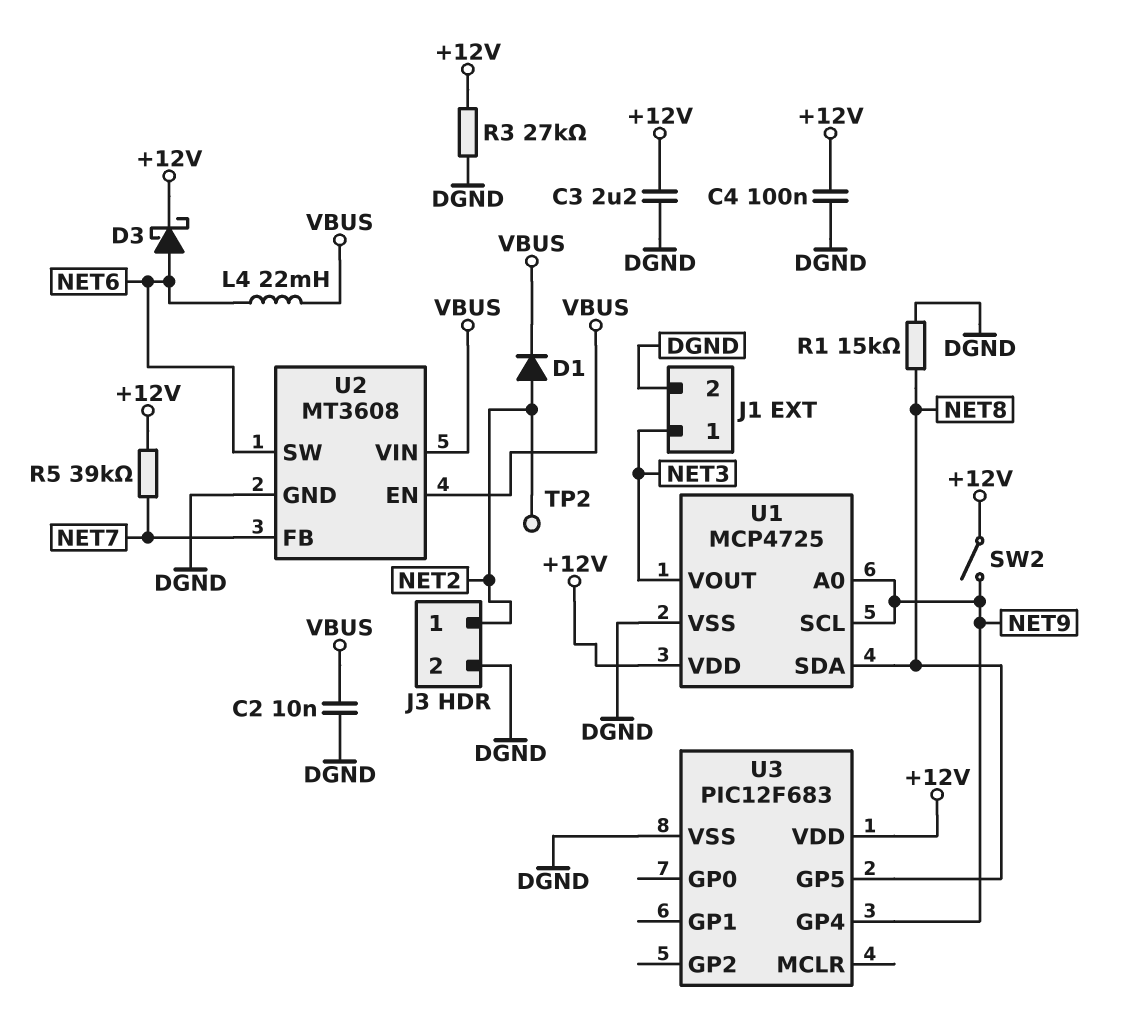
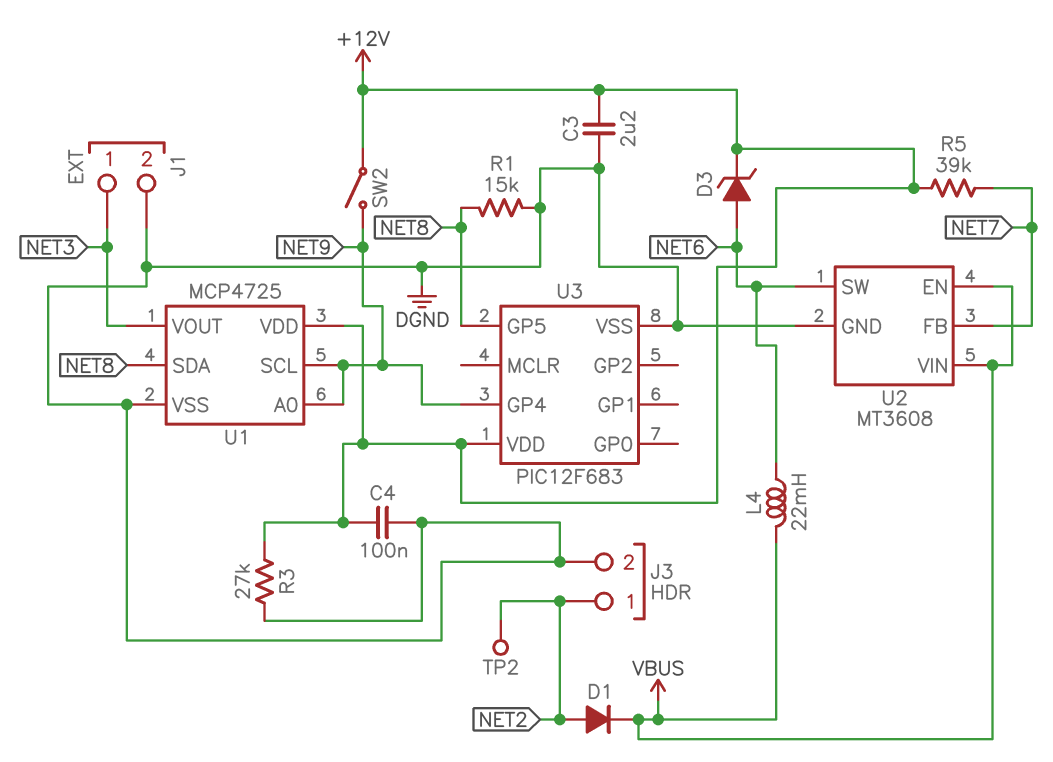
C2: 10nF (DGND, VBUS) -> none
D3: schottky (A NET6, K +12V) -> zener (A NET6, K +12V)

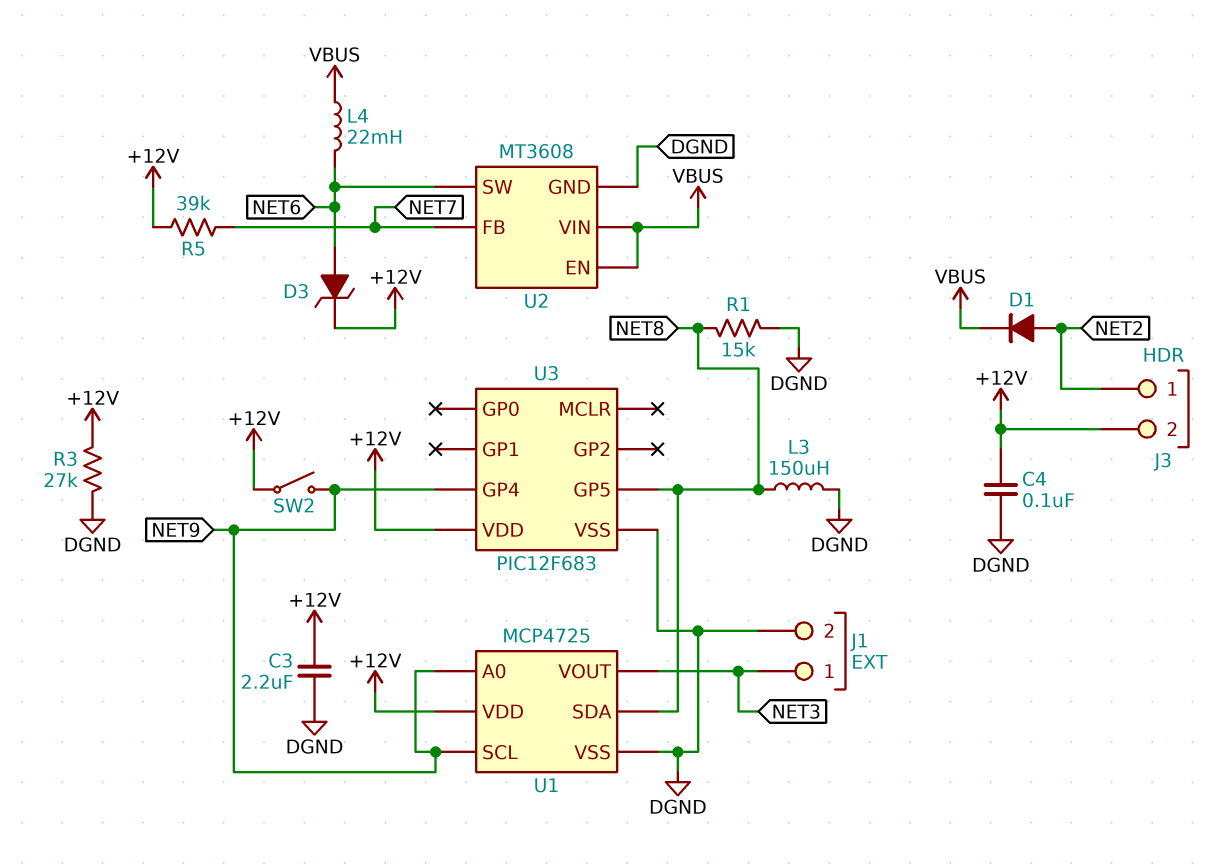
J3 pin 2: DGND -> +12V
L3: none -> 150uH (DGND, NET8)
TP2: test point (NET2) -> none

